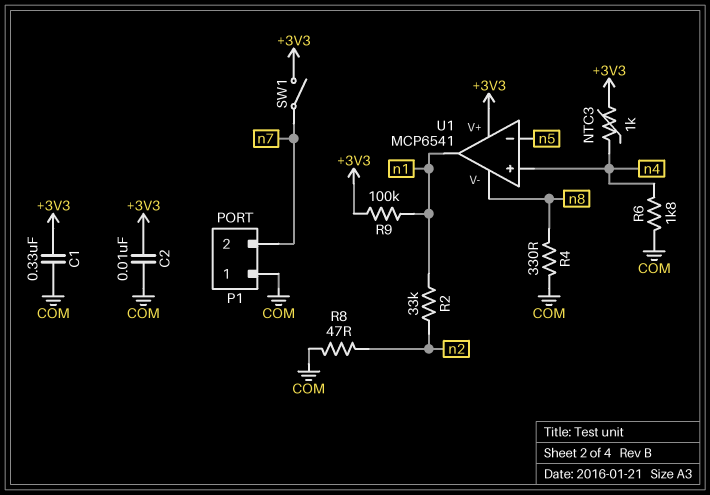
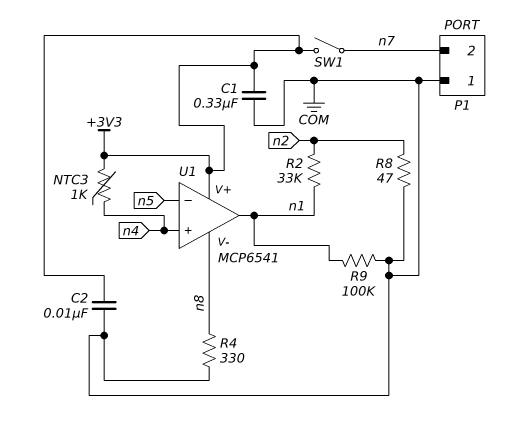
R6: 1.8k (COM, n4) -> none
R9: 100k (+3V3, n1) -> 100k (COM, n1)

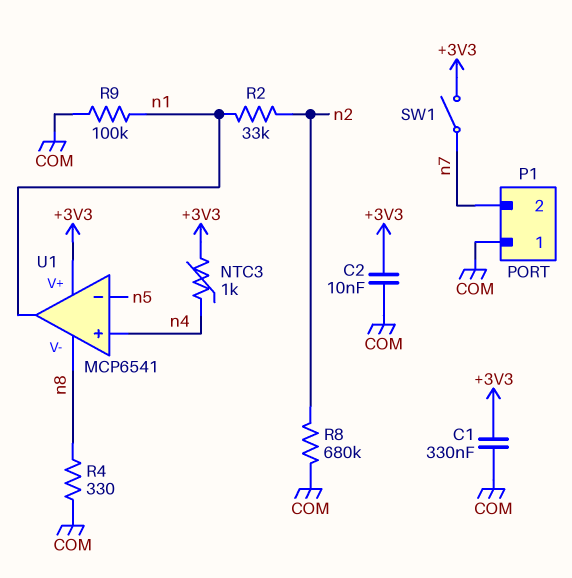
R8: 47 (COM, n2) -> 680k (COM, n2)

